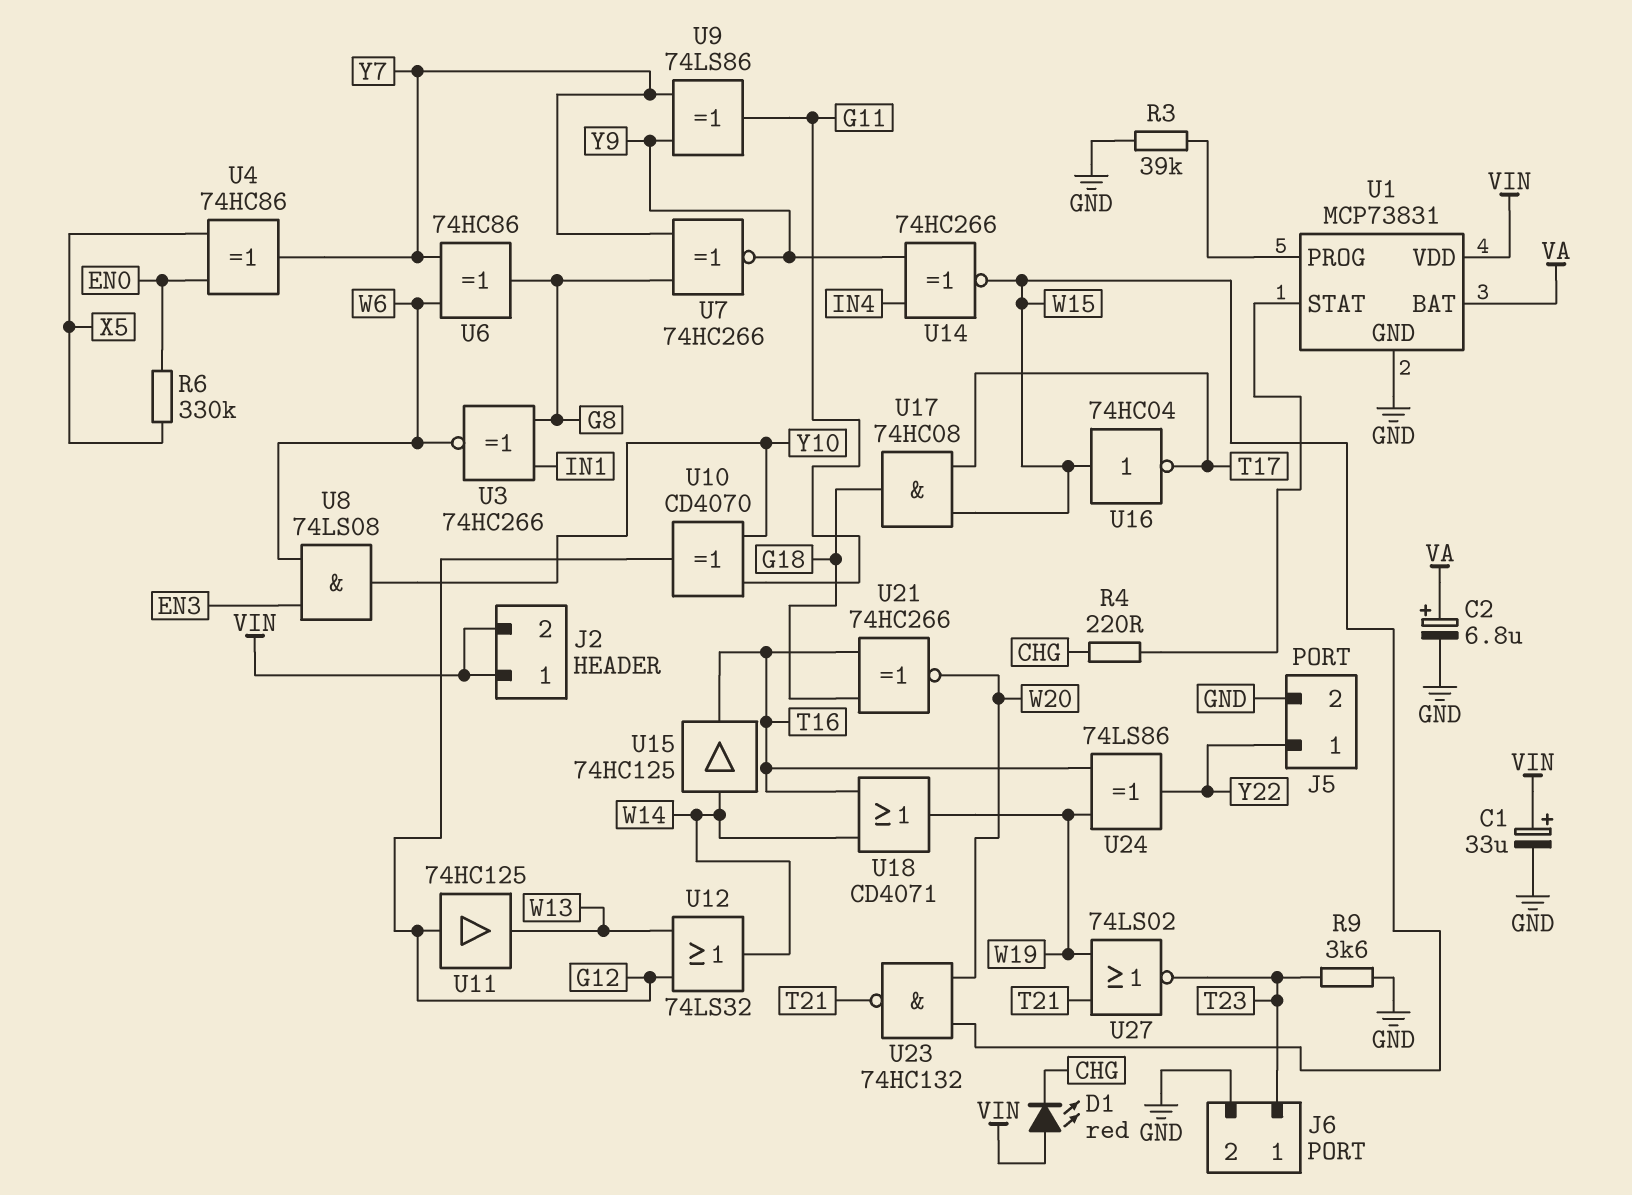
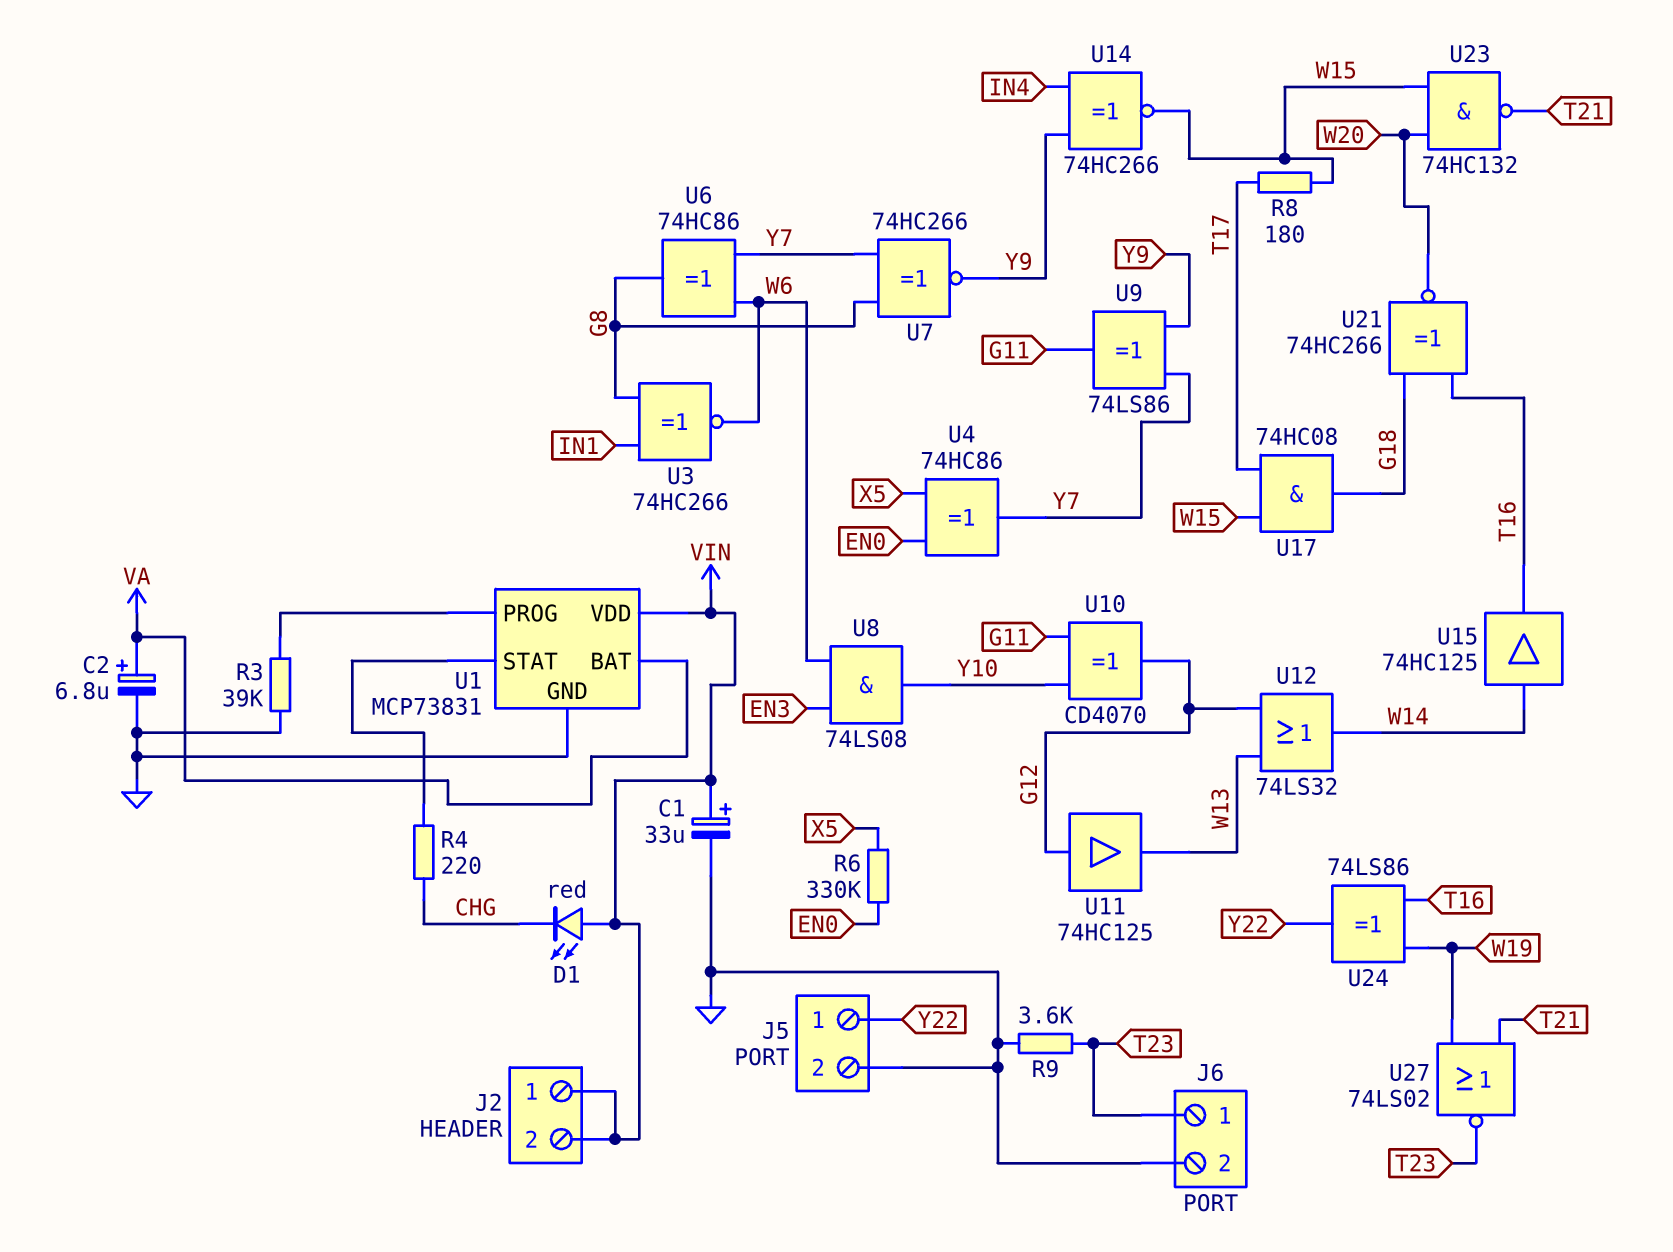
R8: none -> 180 (T17, W15)
U16: NOT 74HC04 (in W15, out T17) -> none
U18: OR CD4071 (in T16, in W14, out W19) -> none

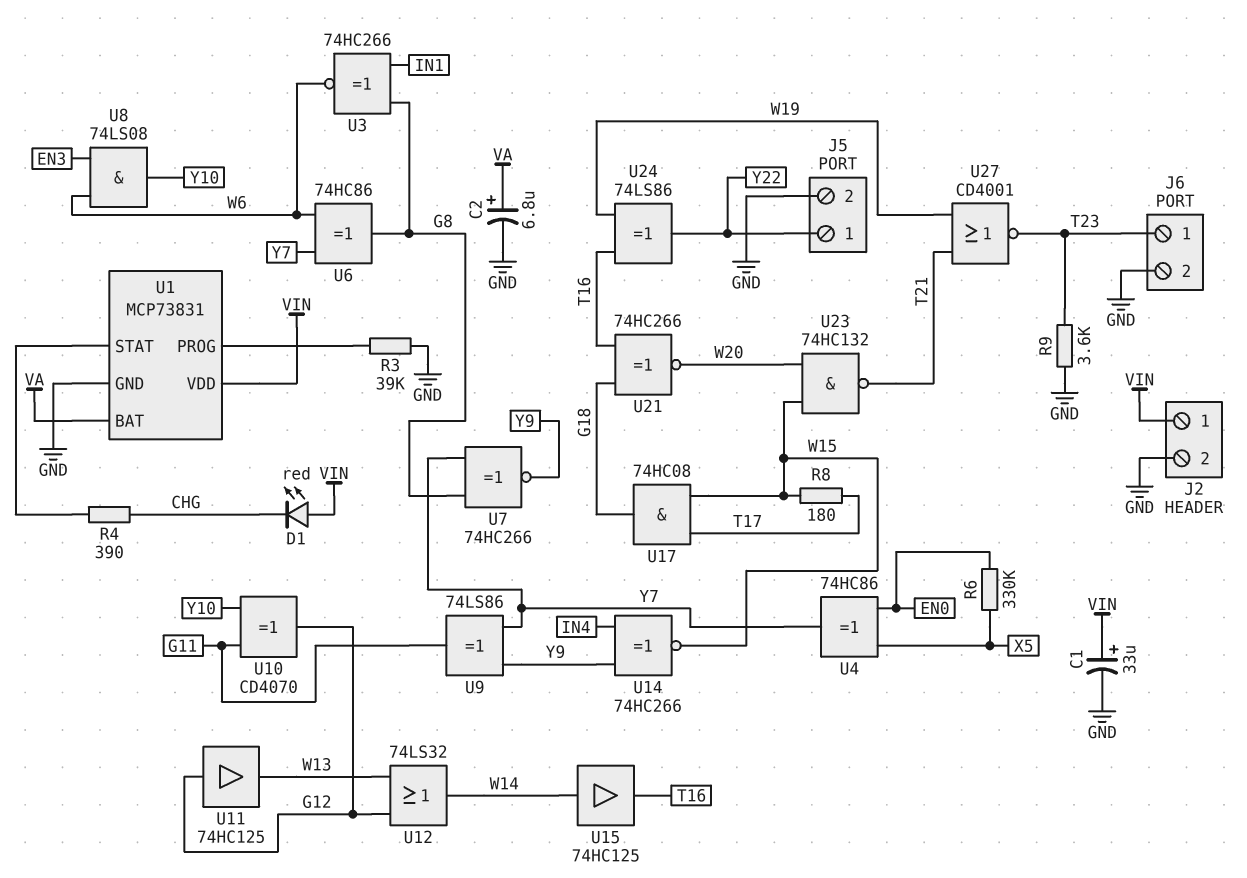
J2 pin 2: VIN -> GND
R4: 220 (CHG, U1/STAT) -> 390 (CHG, U1/STAT)
U27: NOR 74LS02 (in T21, in W19, out T23) -> NOR CD4001 (in T21, in W19, out T23)

